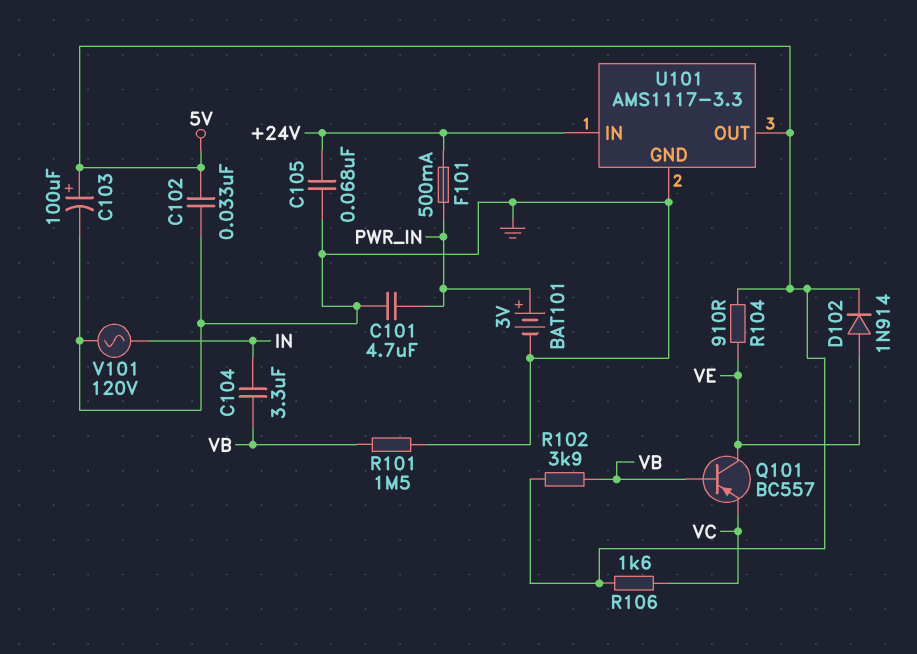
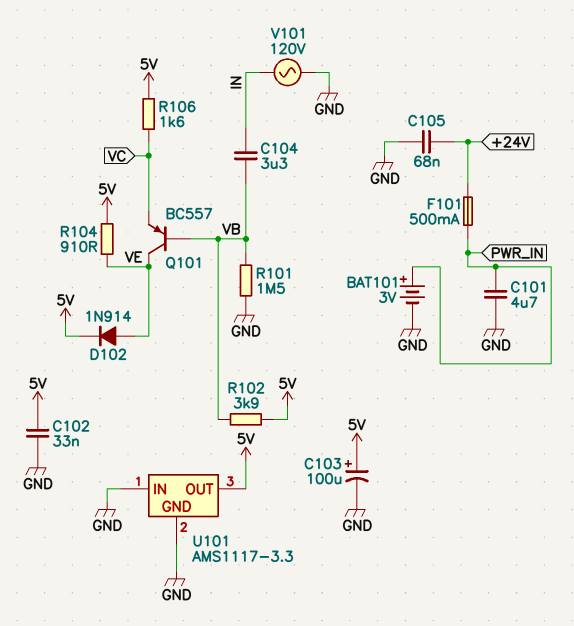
U101 pin IN: +24V -> GND

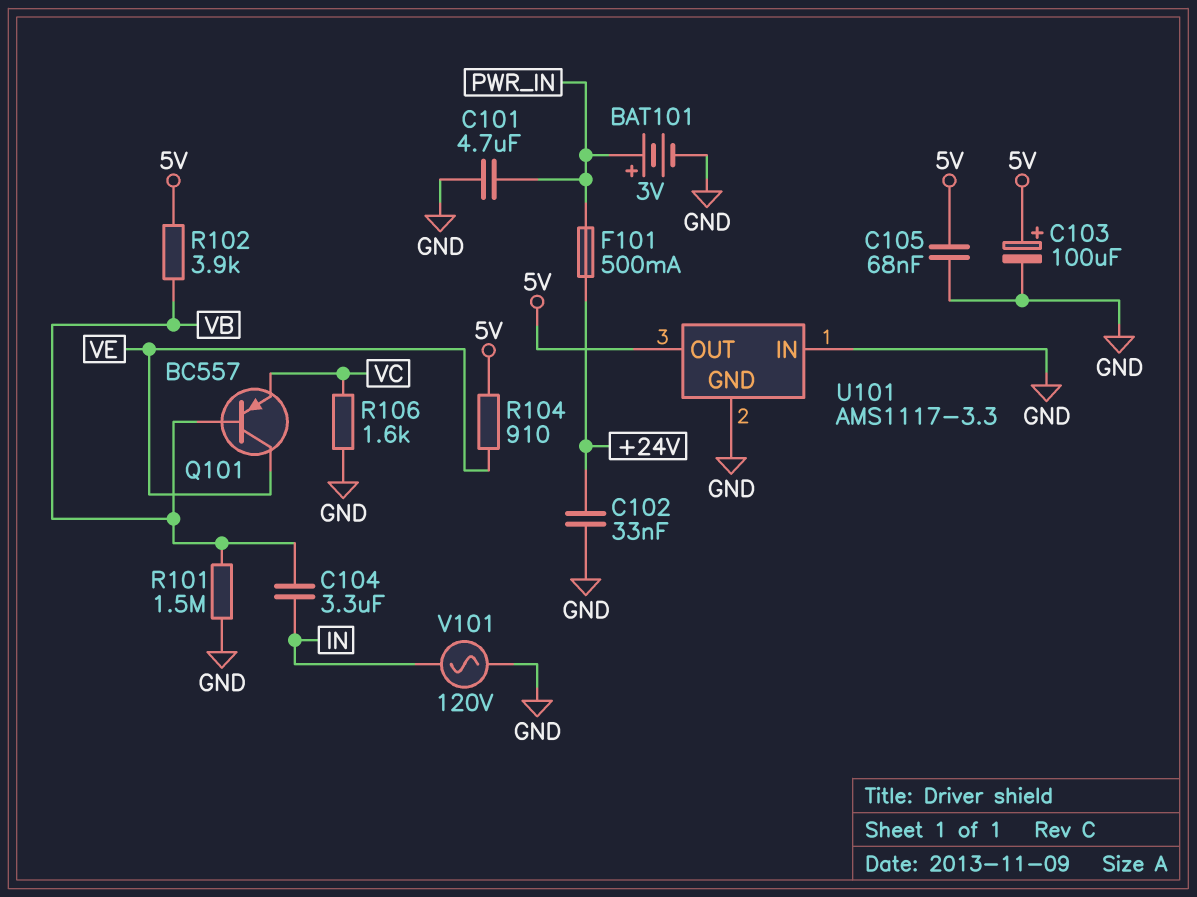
C102: 33nF (5V, GND) -> 33nF (+24V, GND)
C105: 68nF (+24V, GND) -> 68nF (5V, GND)
D102: diode 1N914 (A VE, K 5V) -> none
R106: 1.6k (5V, VC) -> 1.6k (GND, VC)

